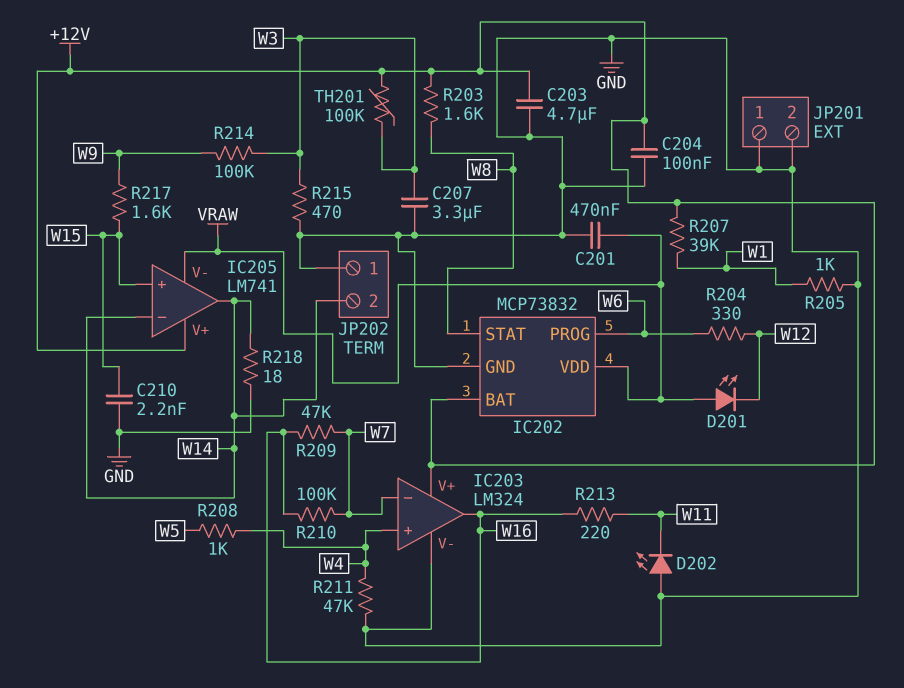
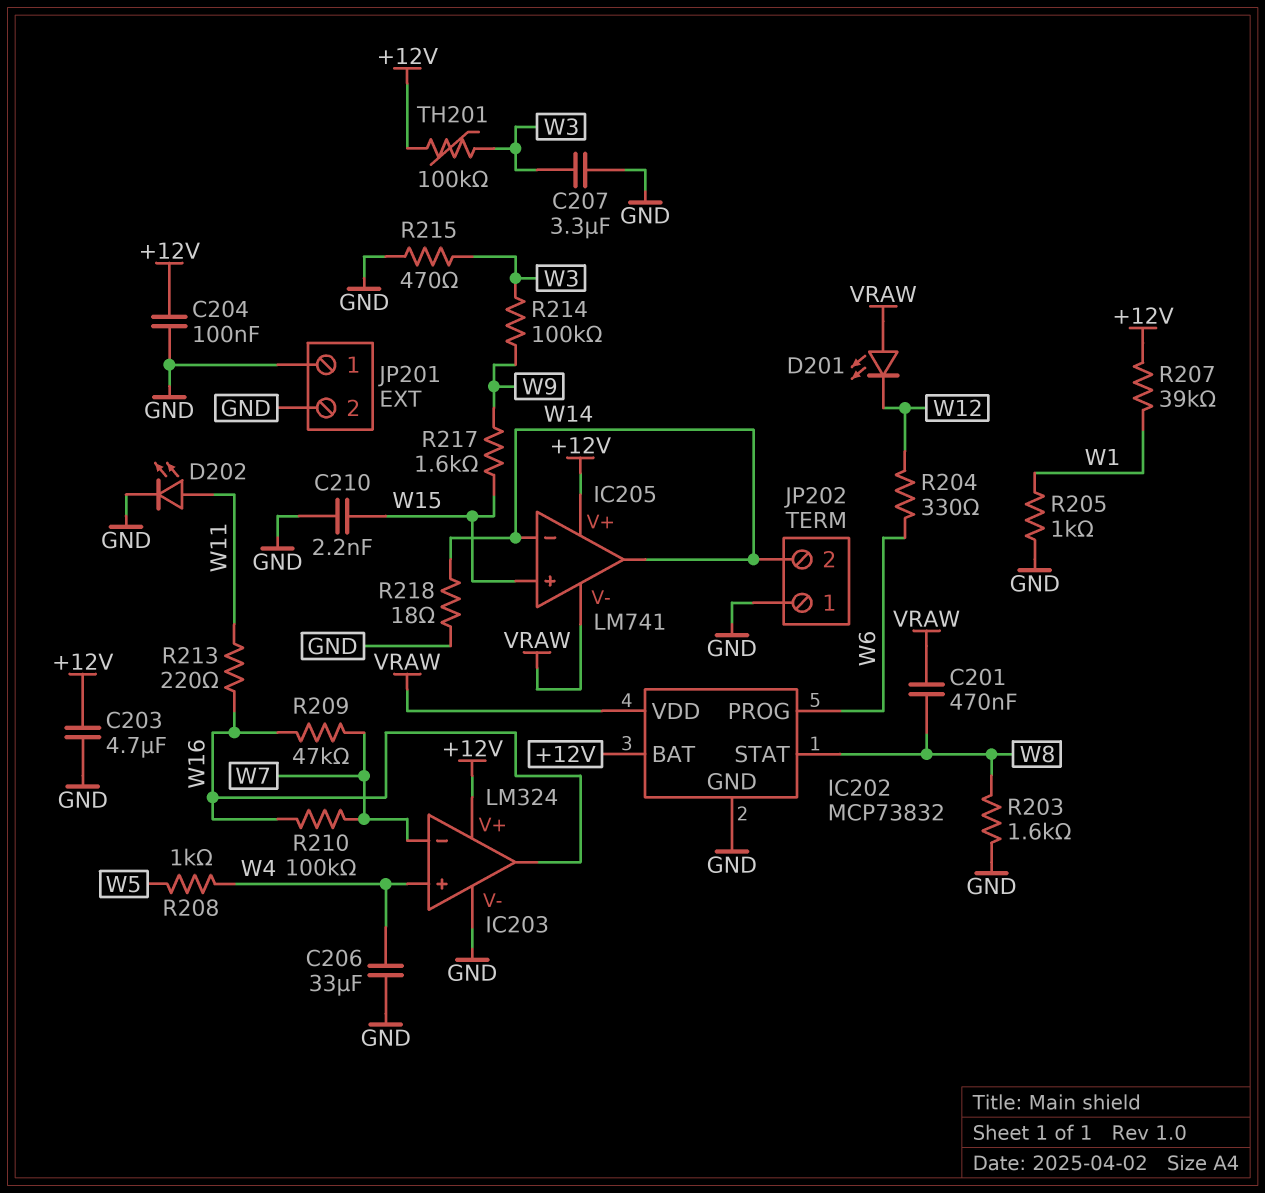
C201: 470nF (GND, VRAW) -> 470nF (VRAW, W8)
C206: none -> 33uF (GND, W4)
D202: LED (A GND, K W11) -> LED (A W11, K GND)
R203: 1.6k (+12V, W8) -> 1.6k (GND, W8)
R211: 47k (GND, W4) -> none

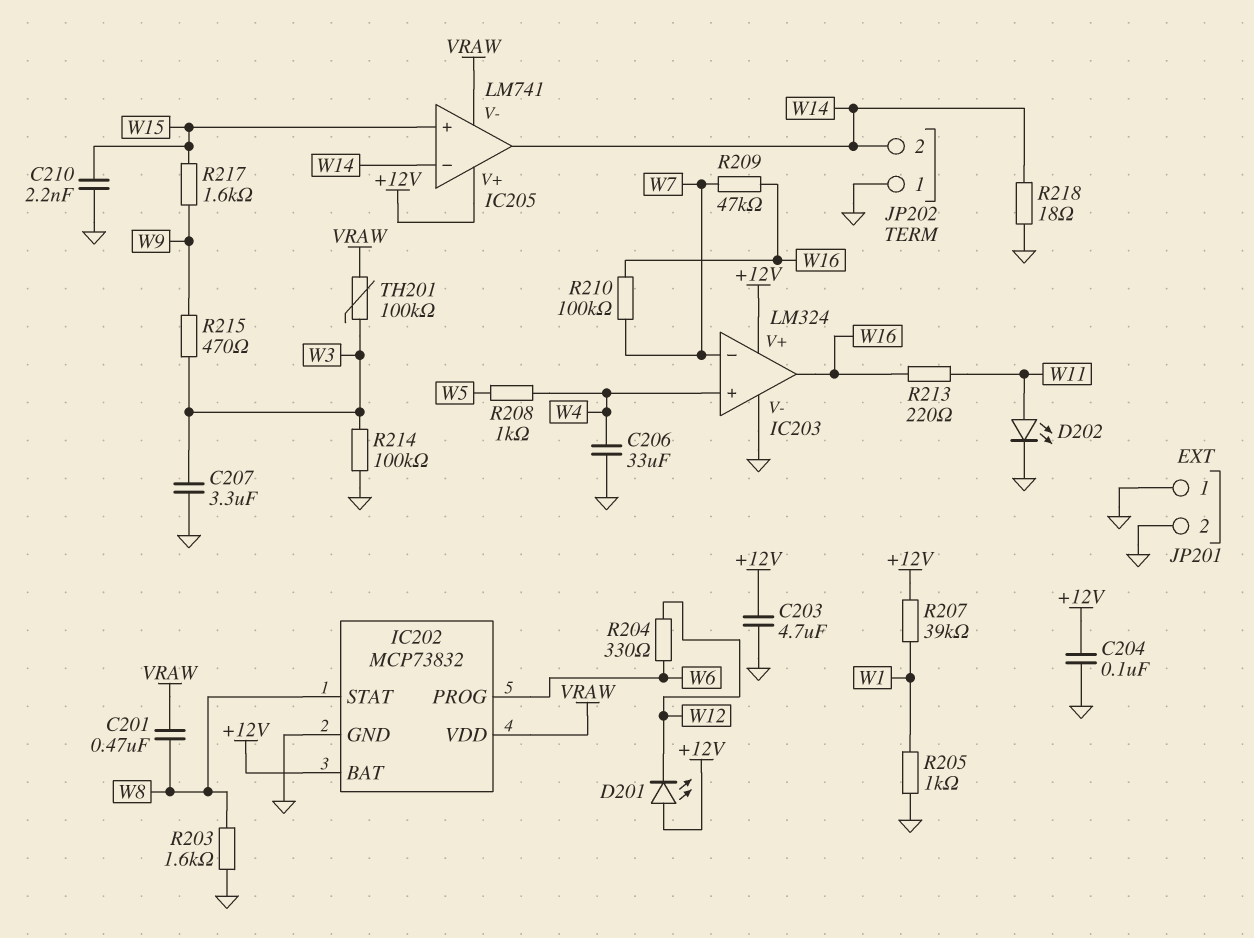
D201: LED (A VRAW, K W12) -> LED (A +12V, K W12)
R214: 100k (W3, W9) -> 100k (GND, W3)
R215: 470 (GND, W3) -> 470 (W3, W9)
TH201: 100k (+12V, W3) -> 100k (VRAW, W3)

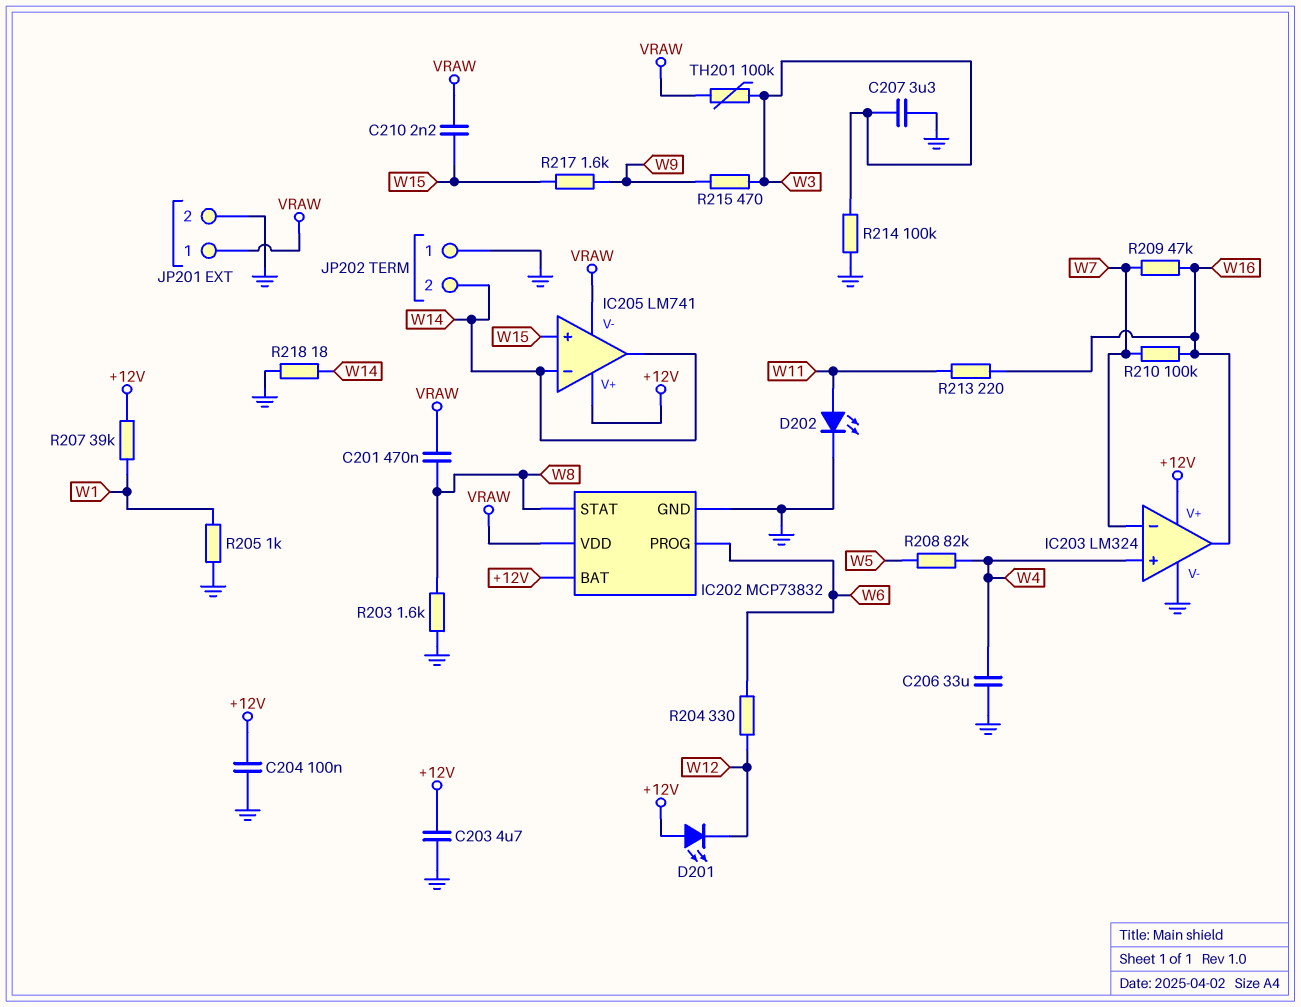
C210: 2.2nF (GND, W15) -> 2.2nF (VRAW, W15)
JP201 pin 1: GND -> VRAW
R208: 1k (W4, W5) -> 82k (W4, W5)

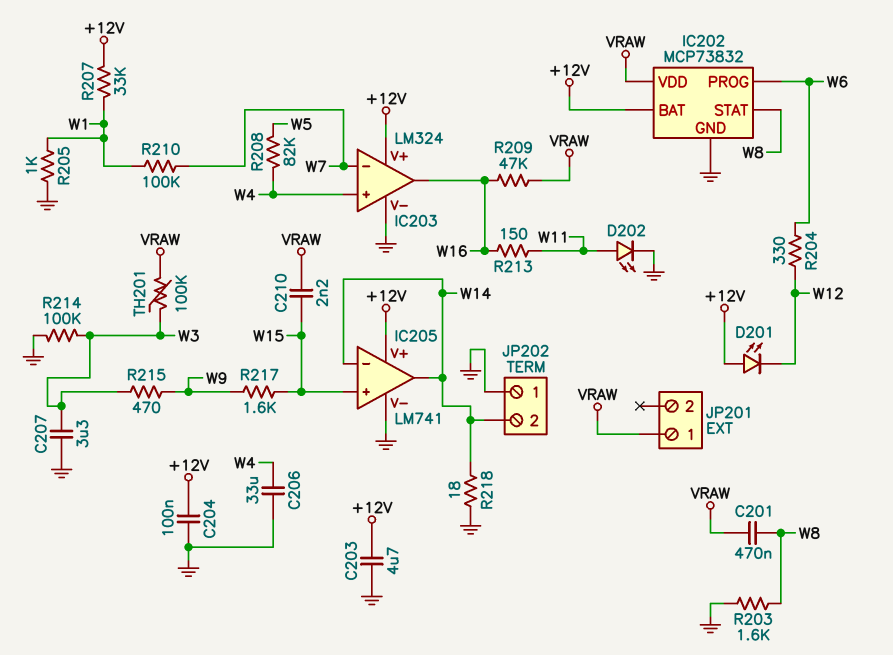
IC205 pin V-: VRAW -> GND
JP201 pin 2: GND -> none
R207: 39k (+12V, W1) -> 33k (+12V, W1)
R209: 47k (W7, W16) -> 47k (VRAW, W16)
R210: 100k (W7, W16) -> 100k (W1, W7)
R213: 220 (W11, W16) -> 150 (W11, W16)

